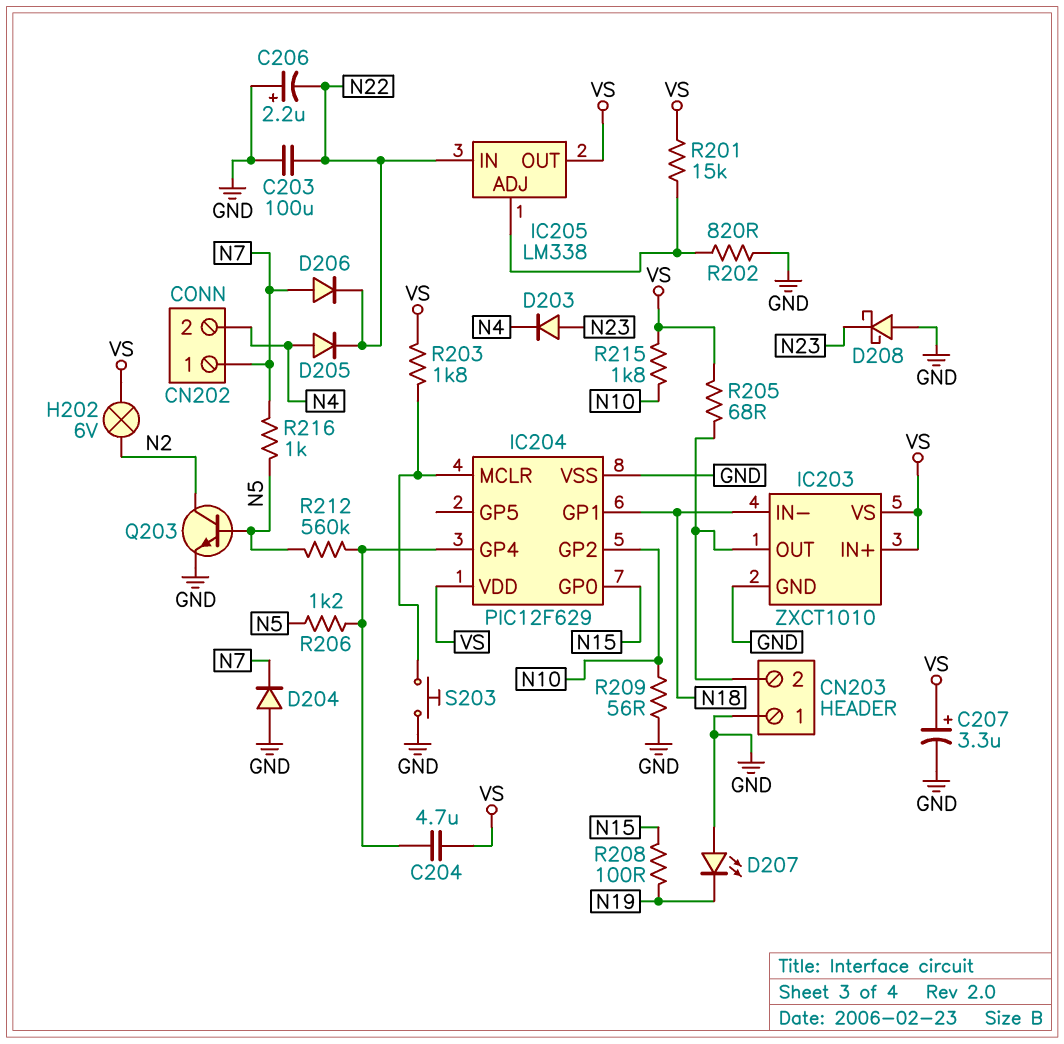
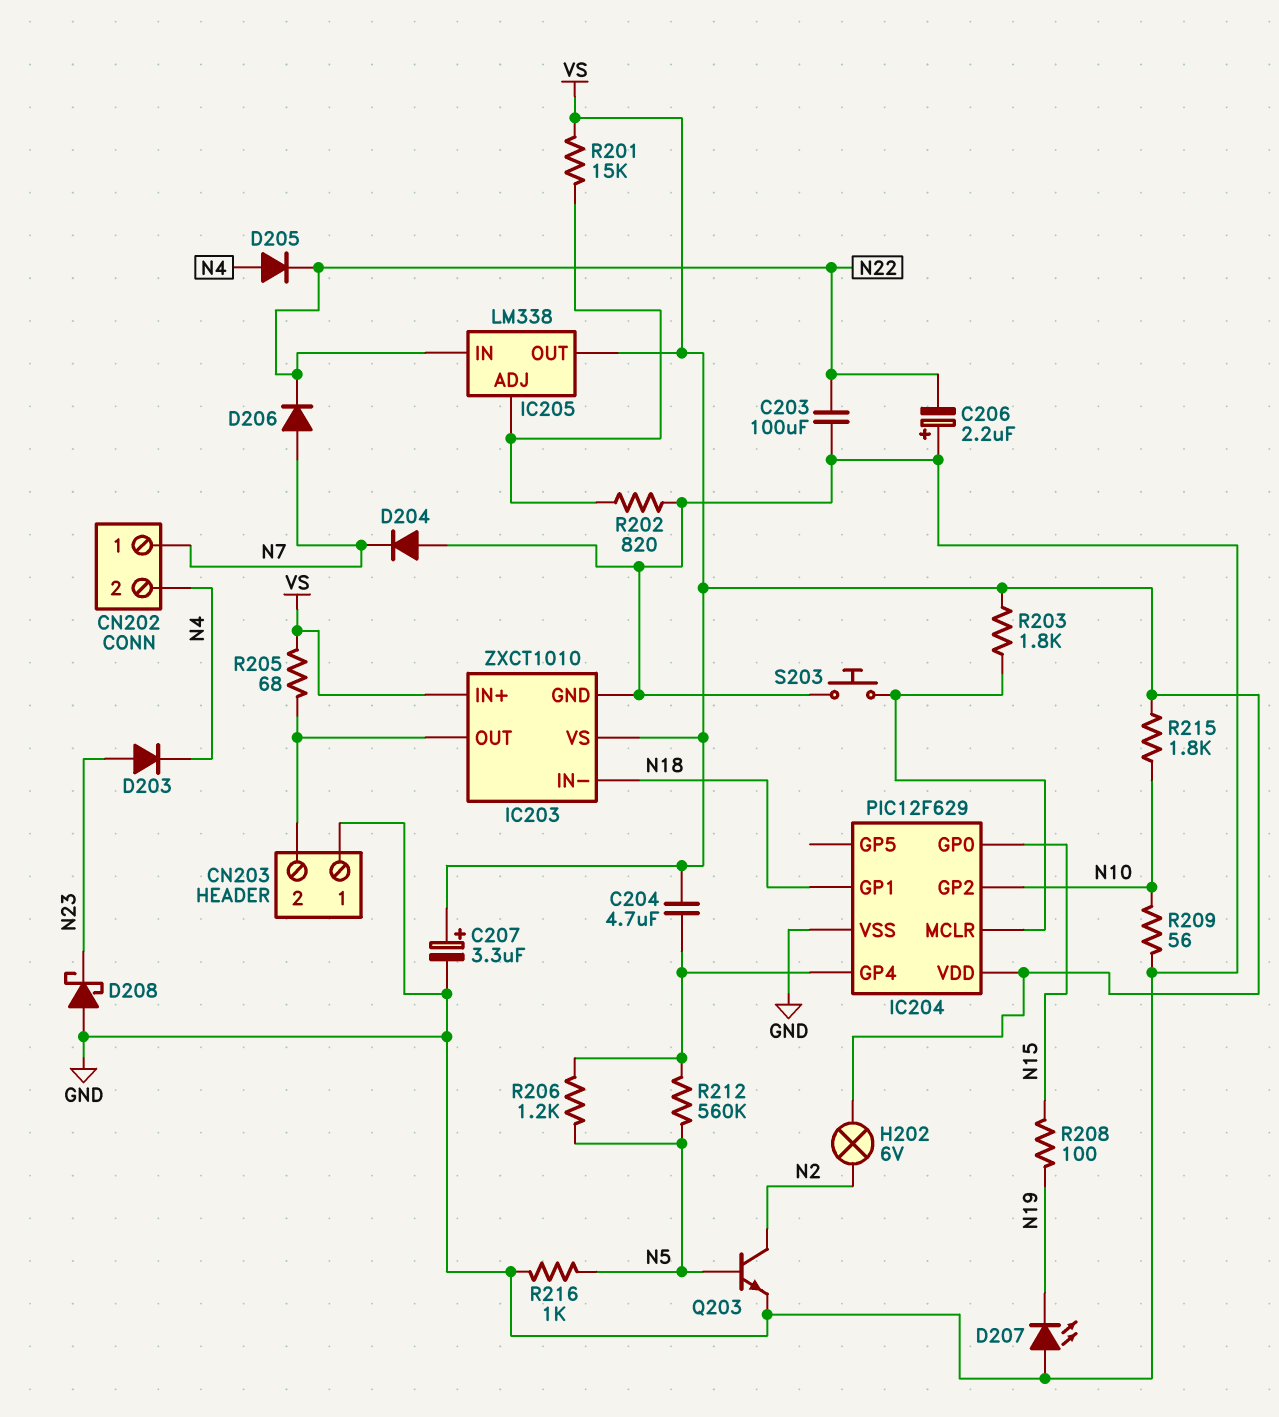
R216: 1k (N5, N7) -> 1k (GND, N5)

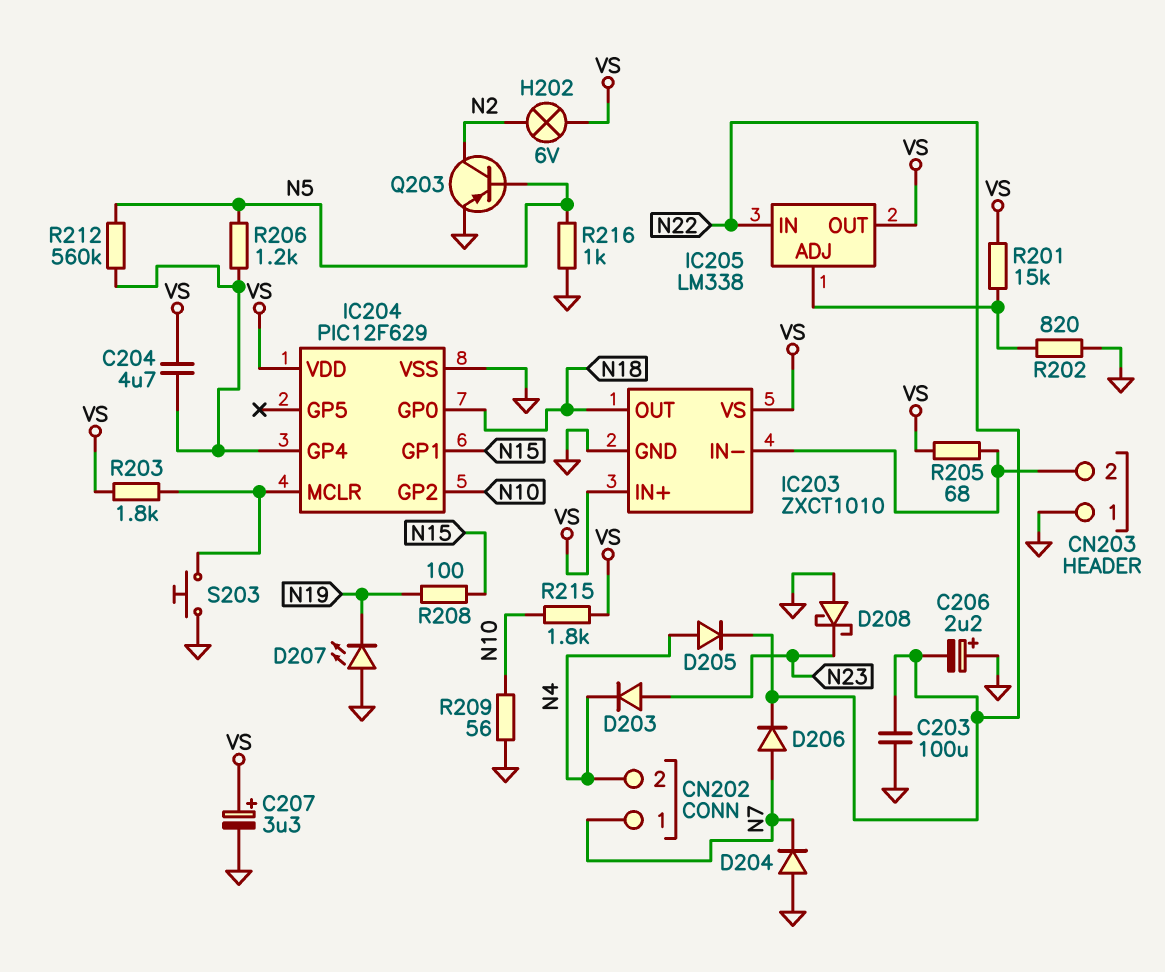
IC203 pin IN-: N18 -> CN203/2
IC203 pin OUT: CN203/2 -> N18
IC204 pin GP0: N15 -> N18
IC204 pin GP1: N18 -> N15
Q203: NPN (B N5, C N2, E GND) -> PNP (B N5, C N2, E GND)

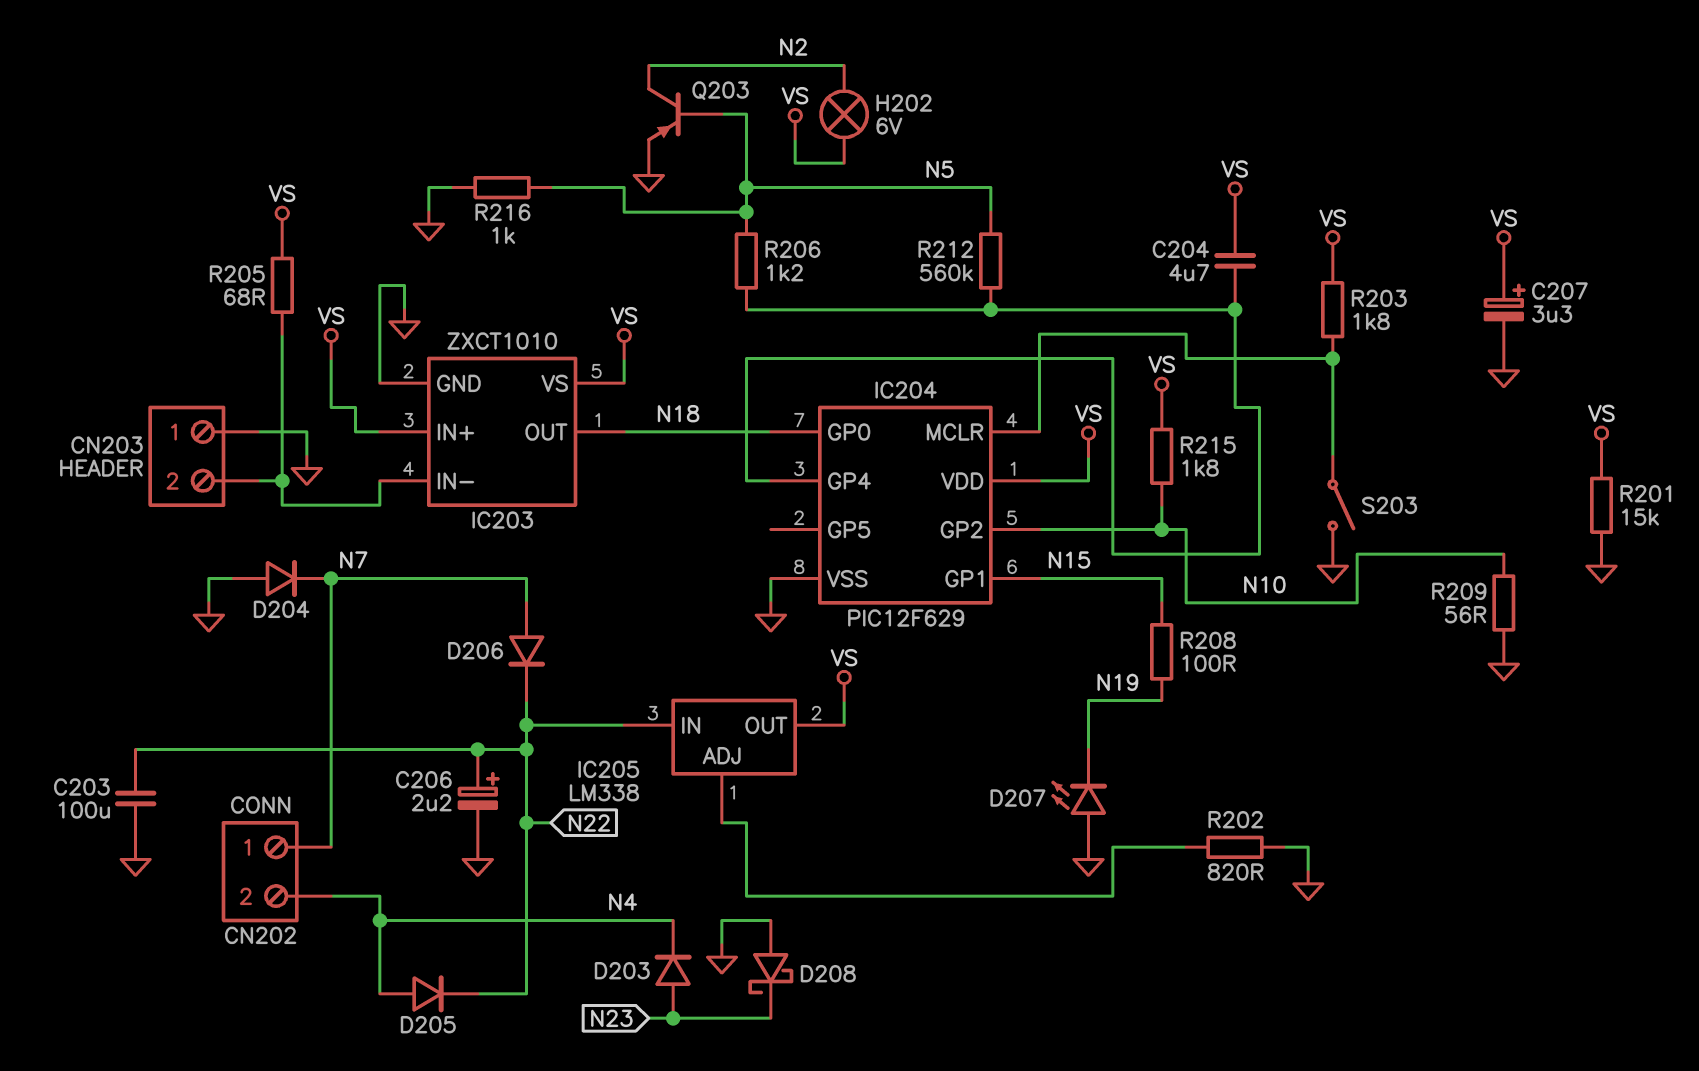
C206: 2.2uF (plus GND, minus N22) -> 2.2uF (plus N22, minus GND)
R201: 15k (IC205/ADJ, VS) -> 15k (GND, VS)
S203: button (GND, IC204/MCLR) -> switch (GND, IC204/MCLR)

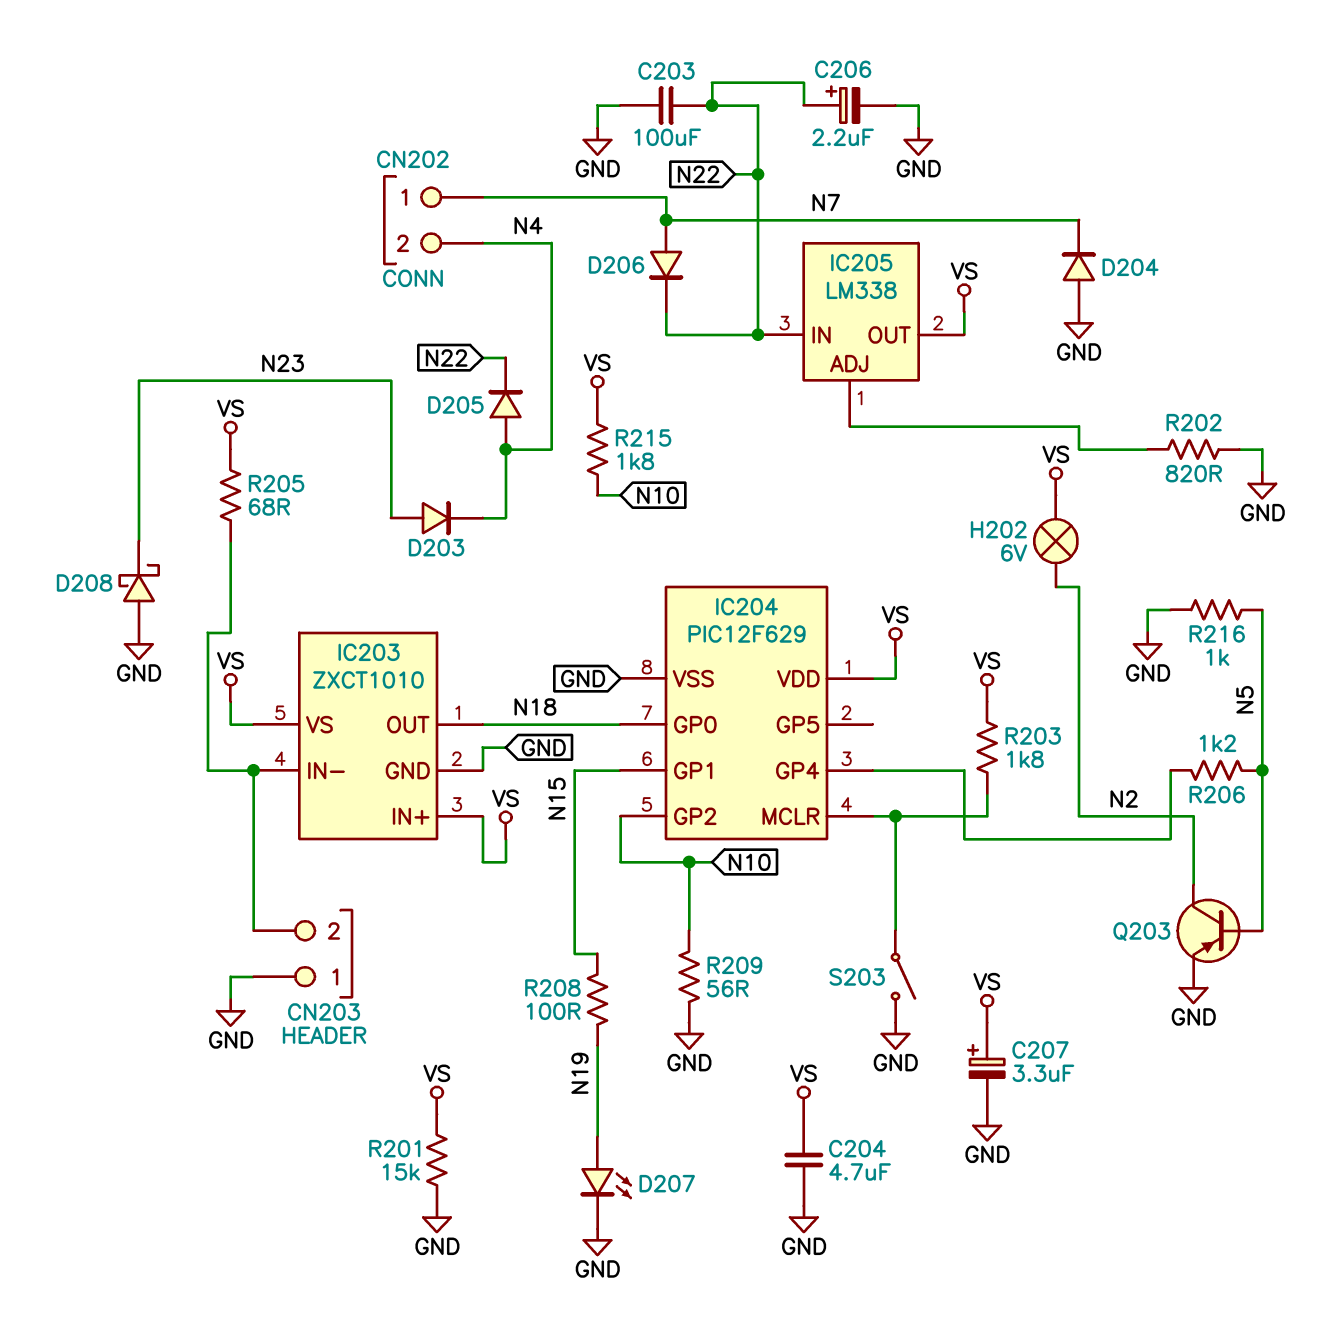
C204: 4.7uF (IC204/GP4, VS) -> 4.7uF (GND, VS)
D207: LED (A GND, K N19) -> LED (A N19, K GND)
R212: 560k (IC204/GP4, N5) -> none

